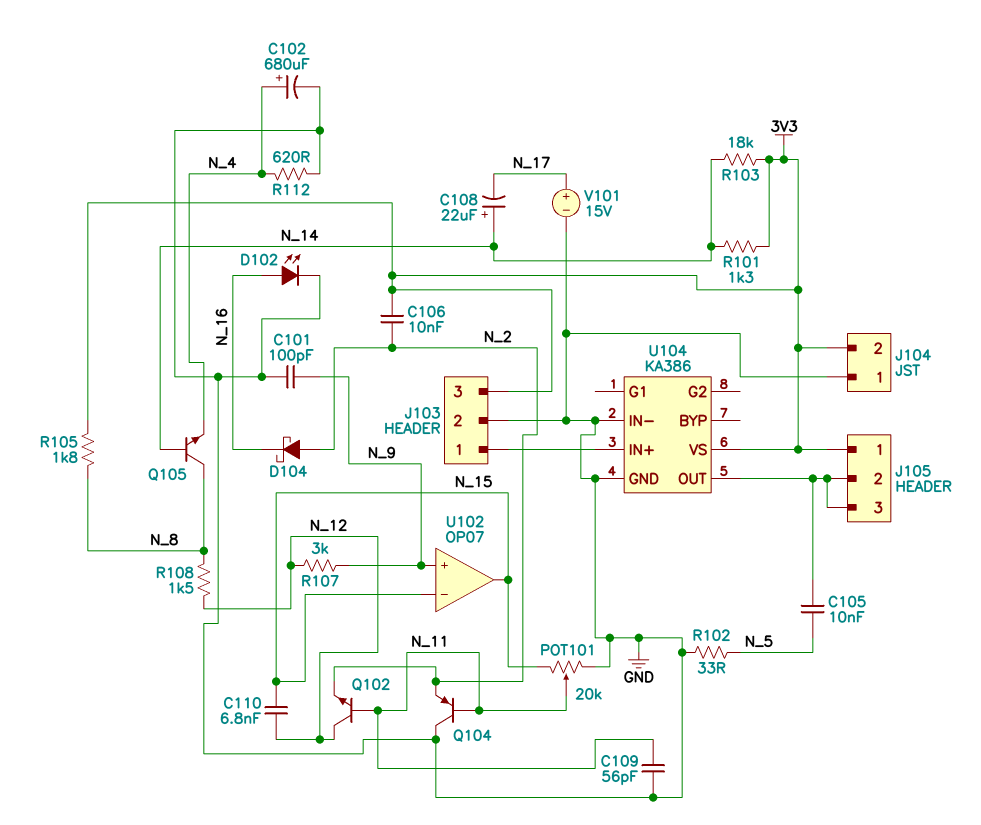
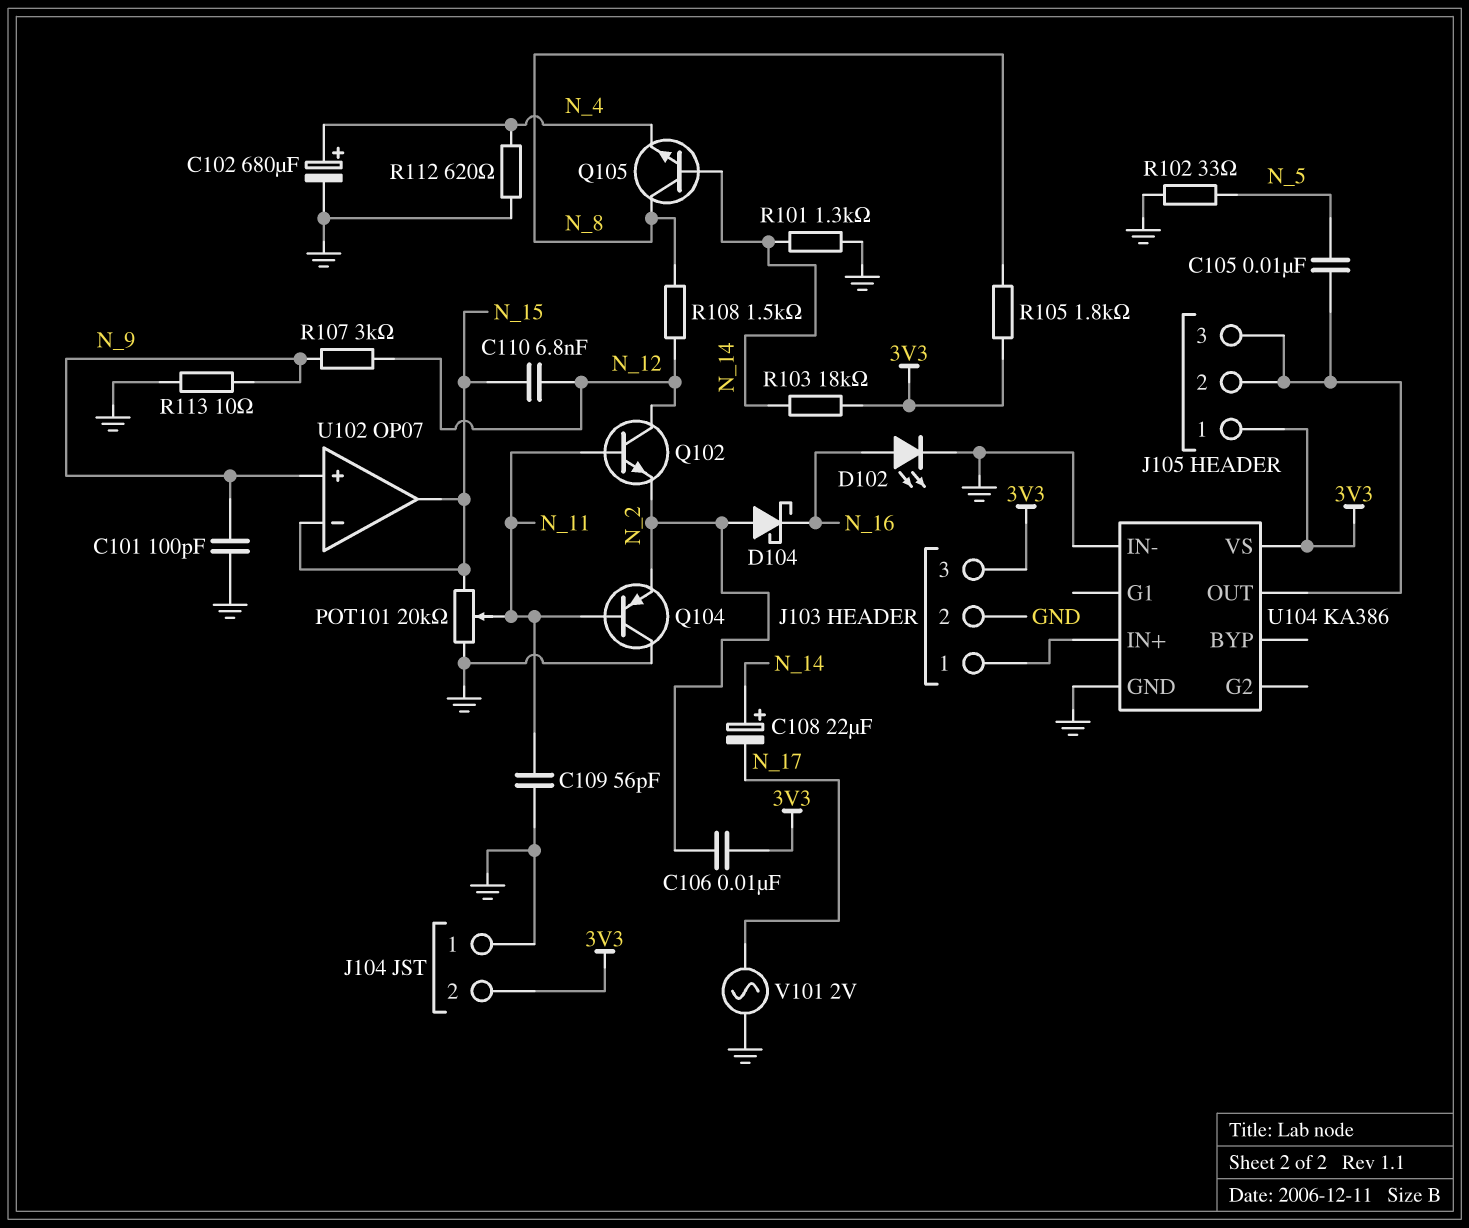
R101: 1.3k (3V3, N_14) -> 1.3k (GND, N_14)
R113: none -> 10 (GND, N_9)
V101: 15V (plus N_17, minus GND) -> AC 2V (GND, N_17)

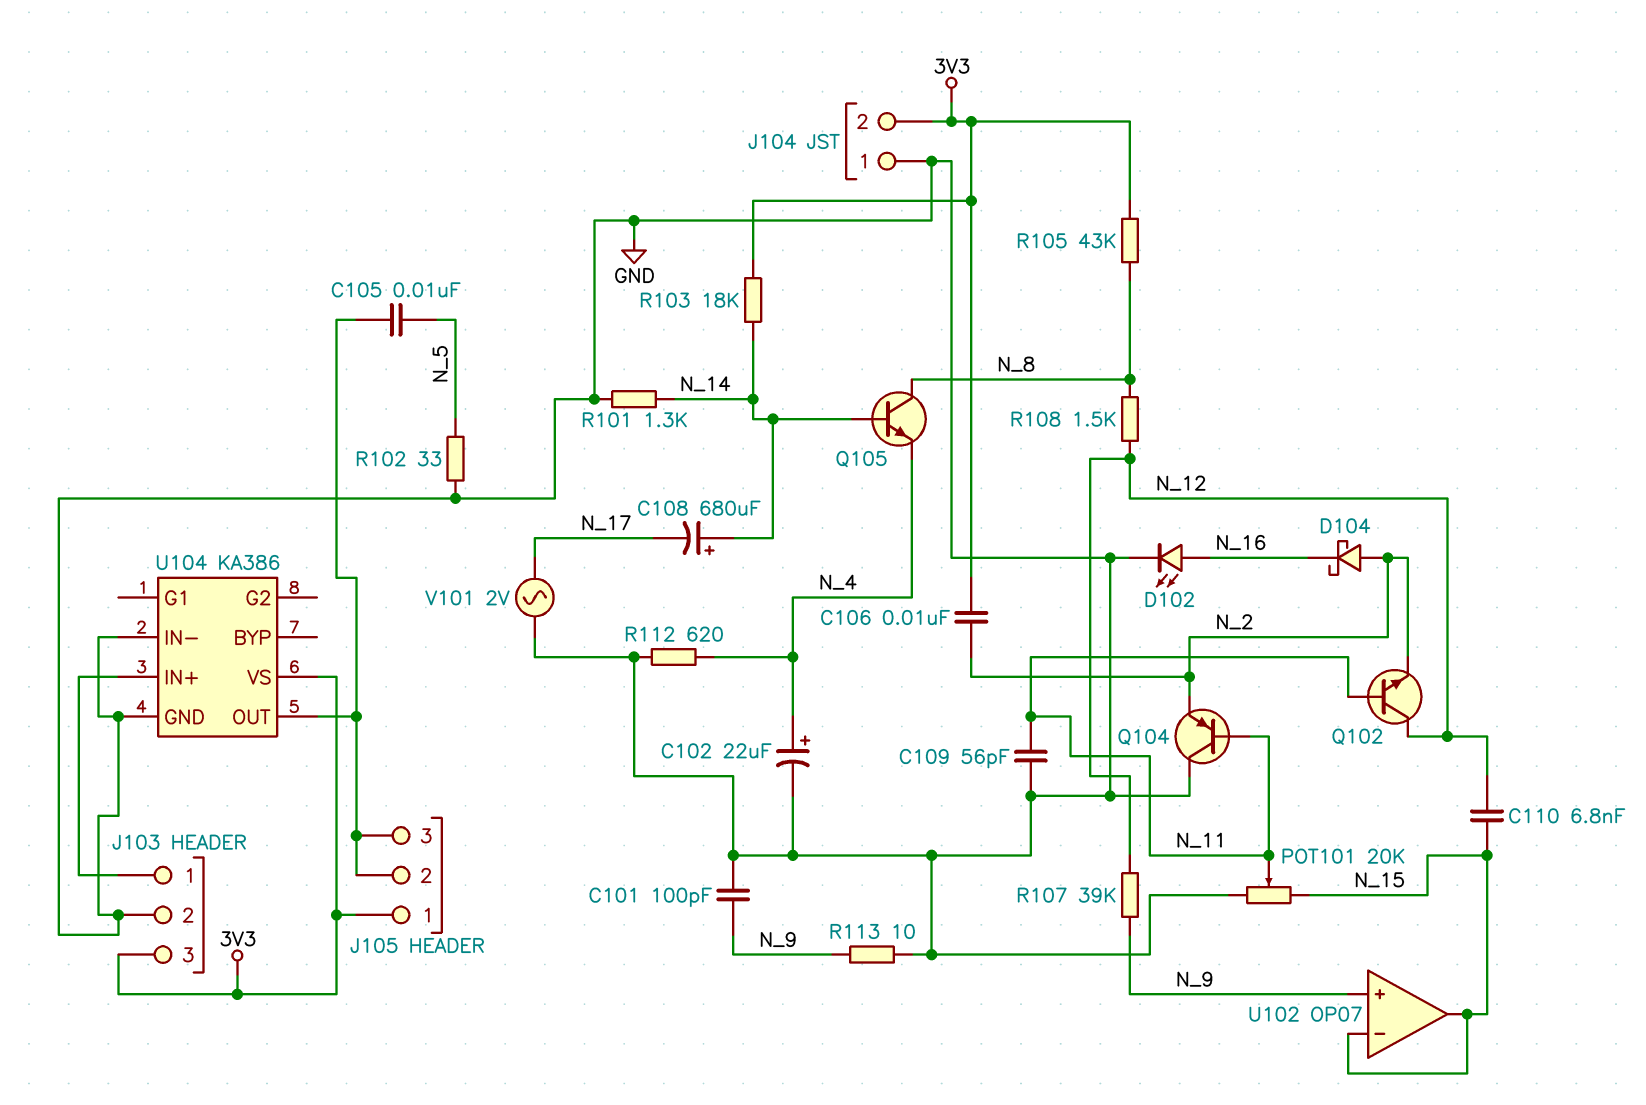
C102: 680uF (plus N_4, minus GND) -> 22uF (plus N_4, minus GND)
C108: 22uF (plus N_14, minus N_17) -> 680uF (plus N_14, minus N_17)
R105: 1.8k (3V3, N_8) -> 43k (3V3, N_8)
R107: 3k (N_9, N_12) -> 39k (N_9, N_12)

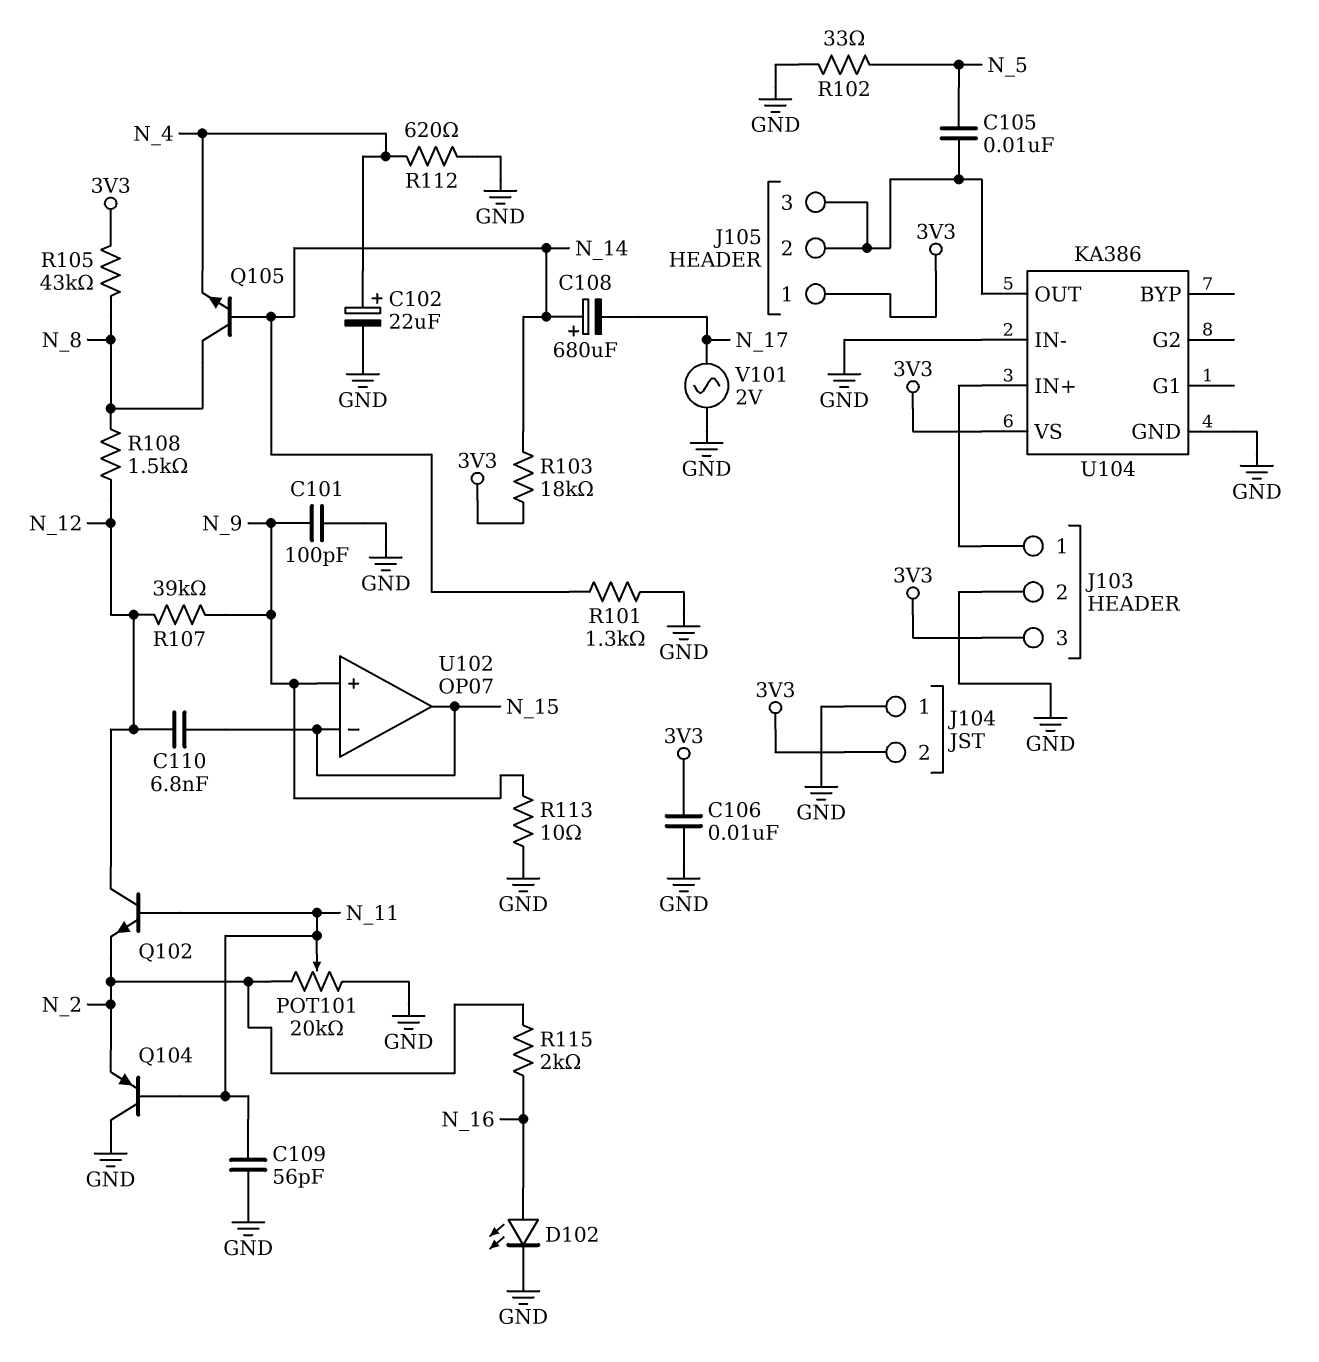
C106: 10nF (3V3, N_2) -> 10nF (3V3, GND)
D104: schottky (A N_2, K N_16) -> none
POT101: 20k (GND, N_15, wiper N_11) -> 20k (GND, N_2, wiper N_11)
R115: none -> 2k (N_2, N_16)

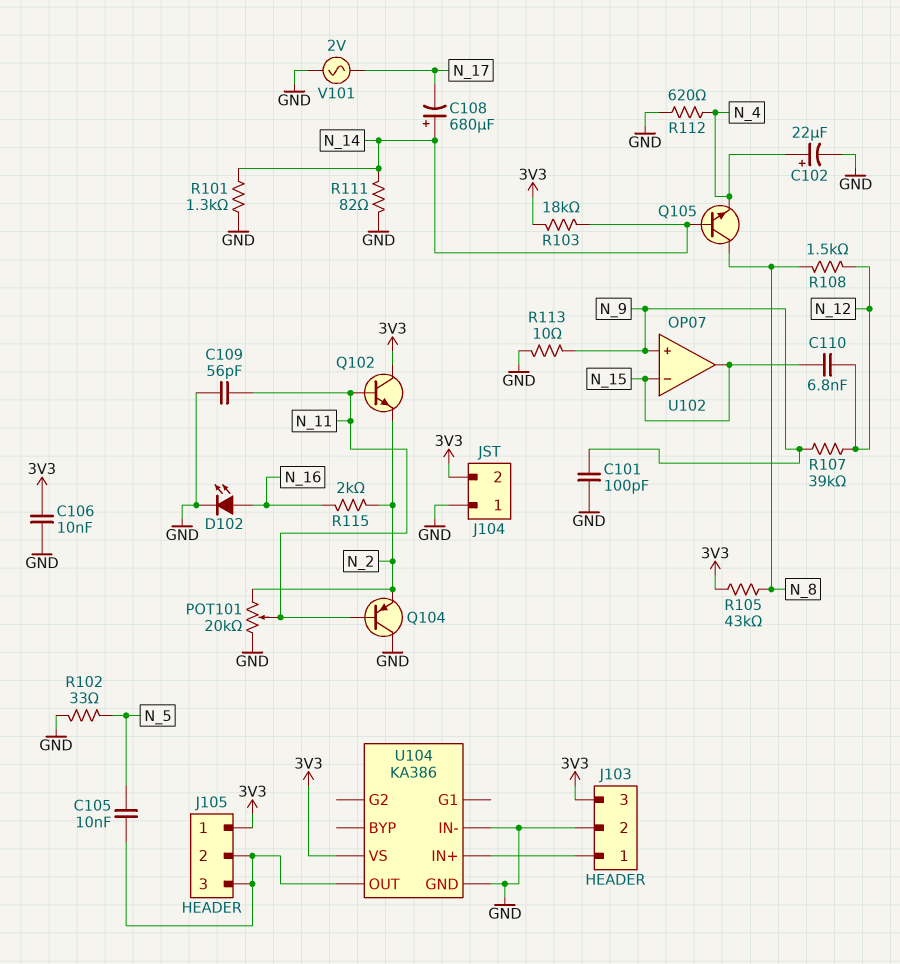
Q102: NPN (B N_11, C N_12, E N_2) -> NPN (B N_11, C 3V3, E N_2)
R111: none -> 82 (GND, N_14)

